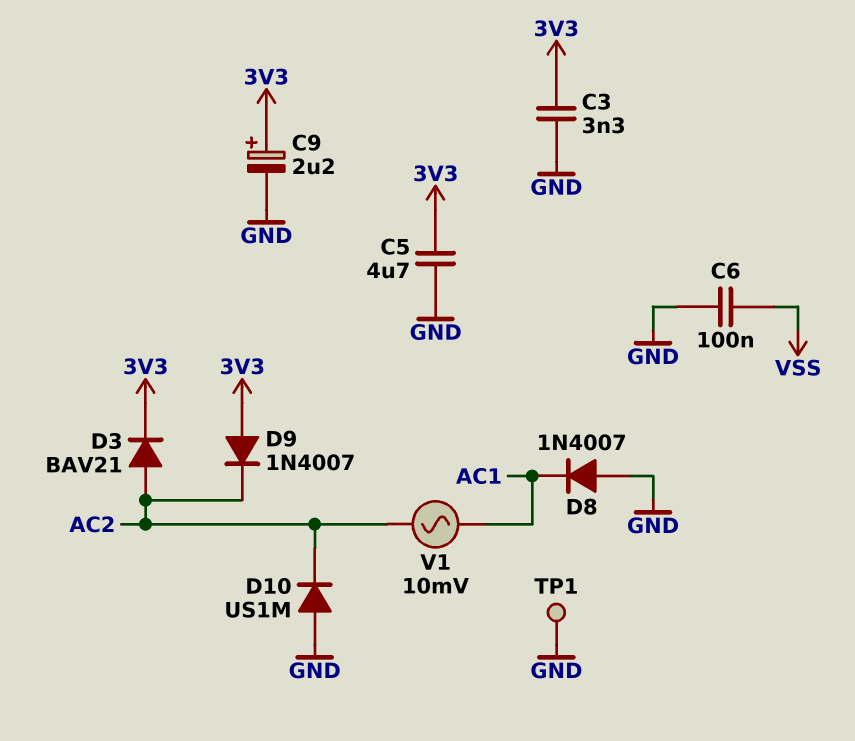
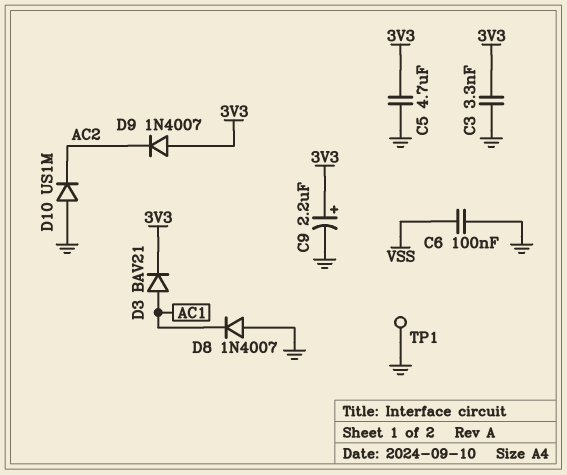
D3: diode BAV21 (A AC2, K 3V3) -> diode BAV21 (A AC1, K 3V3)
V1: AC 10mV (AC1, AC2) -> none

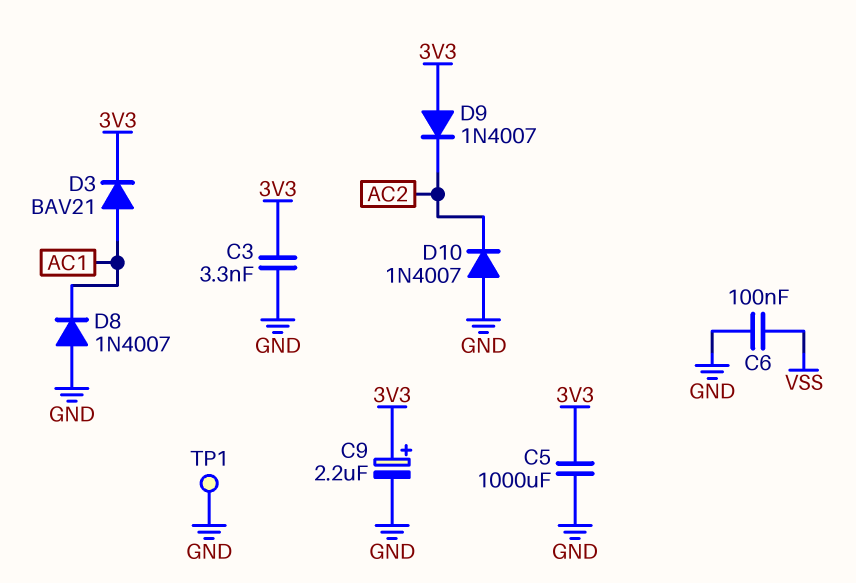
C5: 4.7uF (3V3, GND) -> 1000uF (3V3, GND)
D10: diode US1M (A GND, K AC2) -> diode 1N4007 (A GND, K AC2)

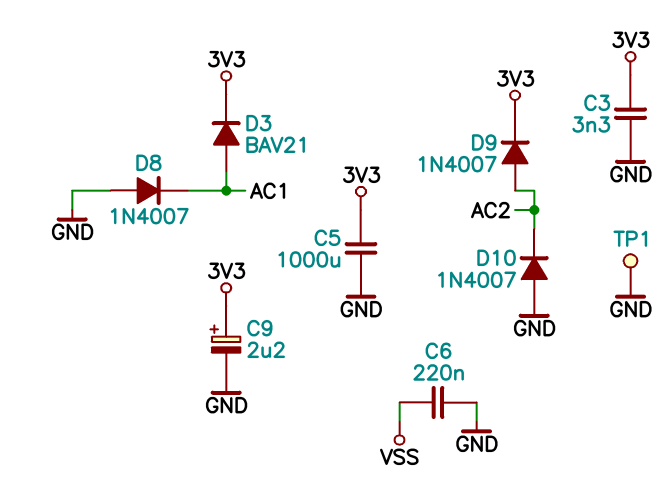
C6: 100nF (GND, VSS) -> 220nF (GND, VSS)
D9: diode 1N4007 (A 3V3, K AC2) -> diode 1N4007 (A AC2, K 3V3)

